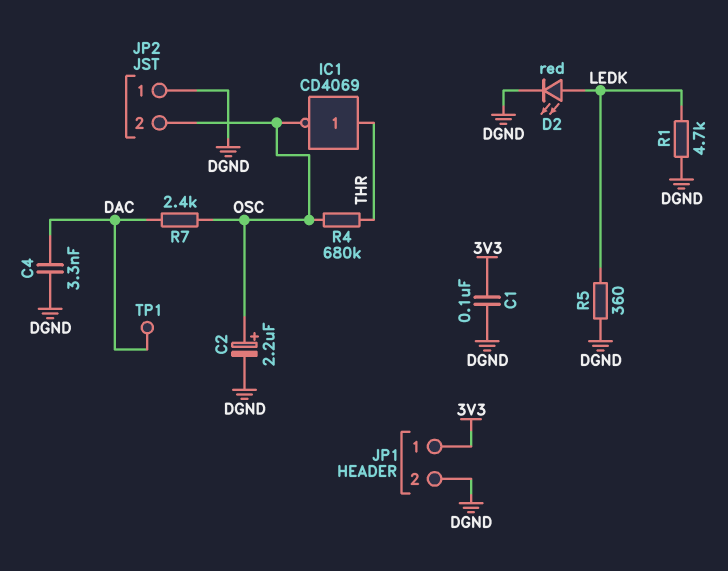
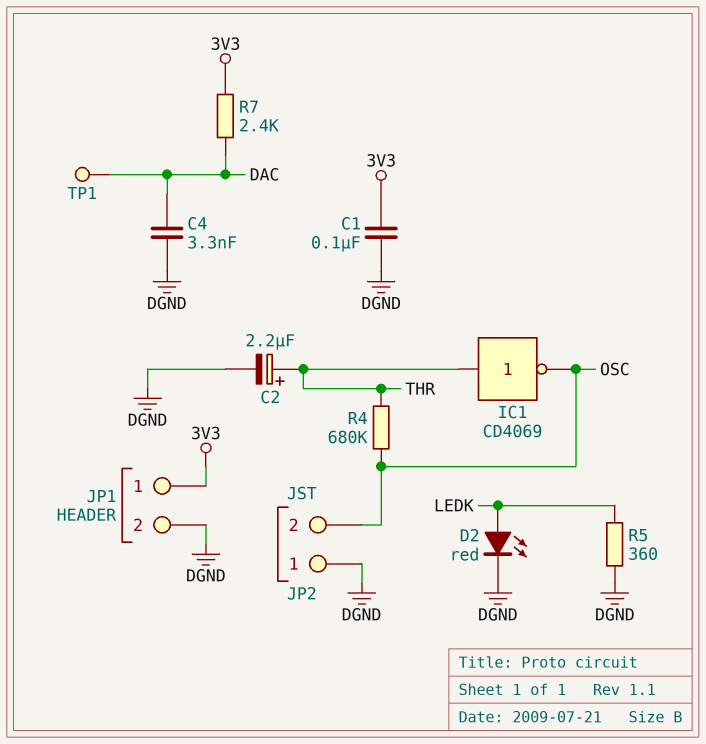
C2: 2.2uF (plus OSC, minus DGND) -> 2.2uF (plus THR, minus DGND)
R1: 4.7k (DGND, LEDK) -> none
R7: 2.4k (DAC, OSC) -> 2.4k (3V3, DAC)

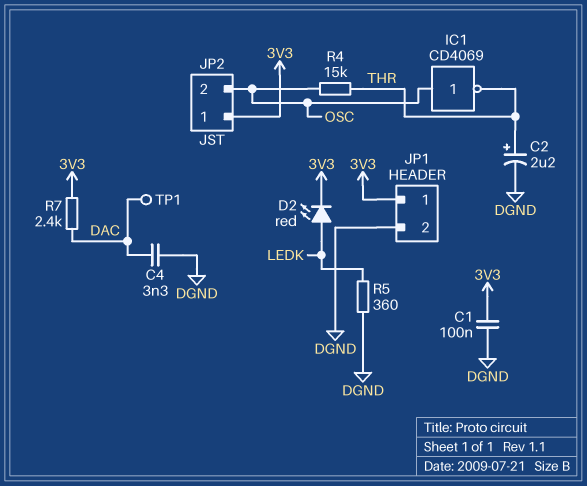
D2: LED red (A LEDK, K DGND) -> LED red (A LEDK, K 3V3)
IC1: NOT CD4069 (in THR, out OSC) -> NOT CD4069 (in OSC, out THR)
JP2 pin 1: DGND -> 3V3
R4: 680k (OSC, THR) -> 15k (OSC, THR)

